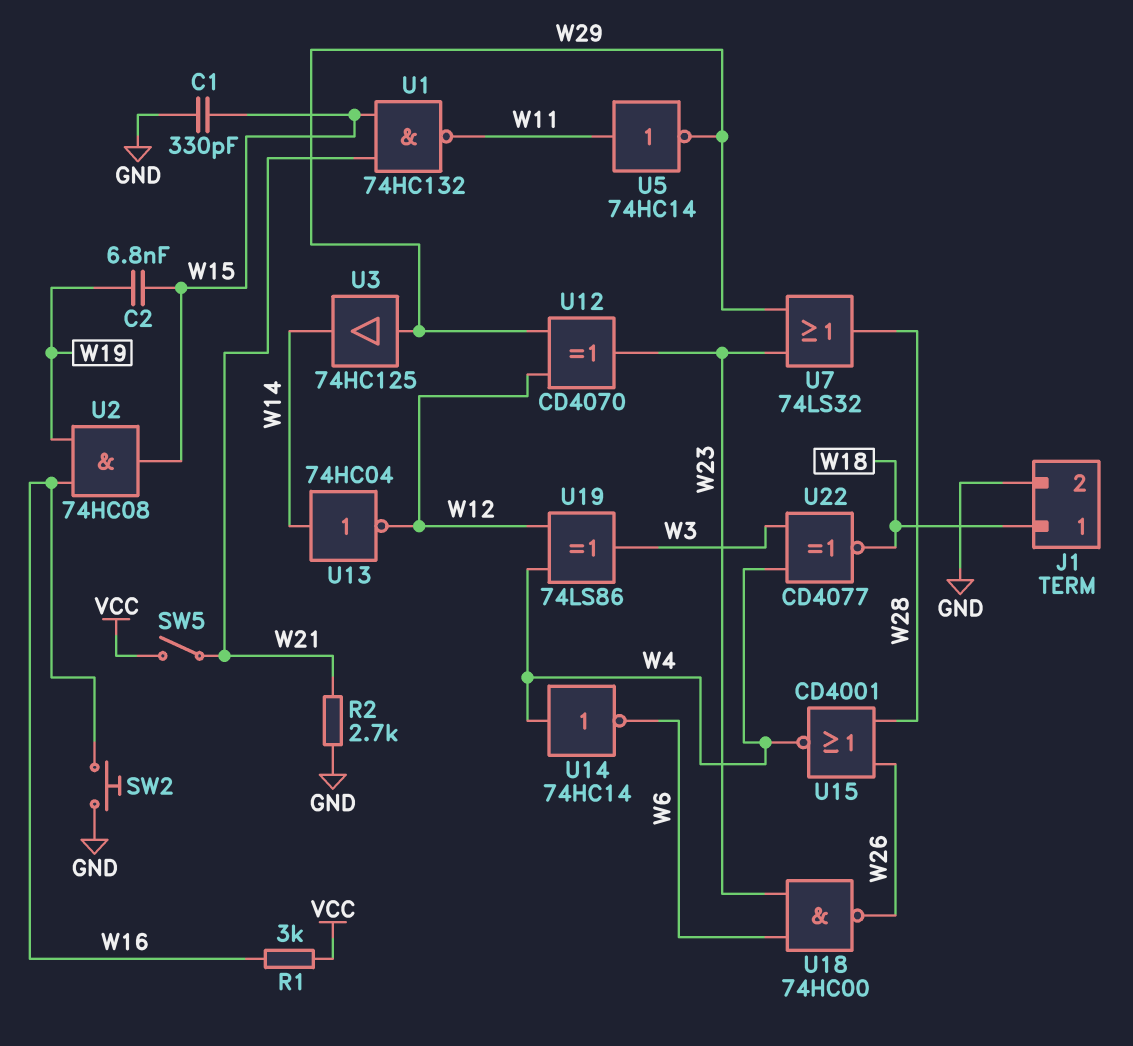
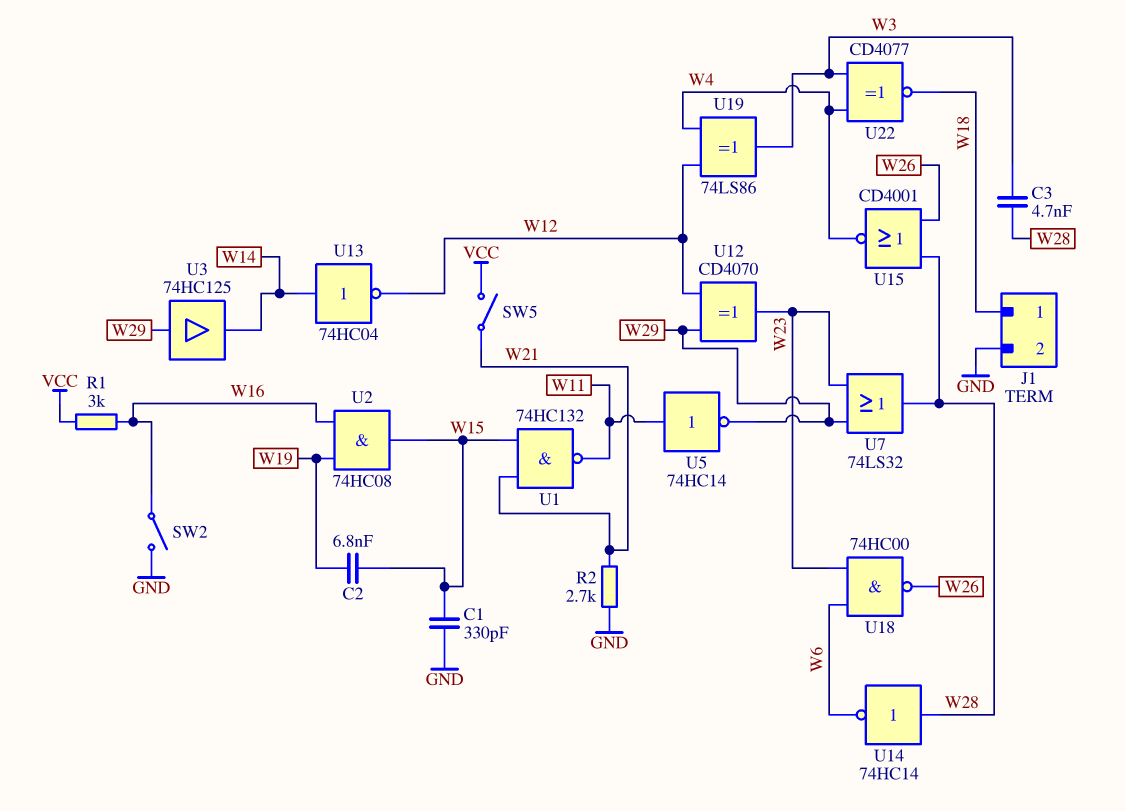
C3: none -> 4.7nF (W3, W28)
SW2: button (GND, W16) -> switch (GND, W16)
U14: NOT 74HC14 (in W4, out W6) -> NOT 74HC14 (in W28, out W6)

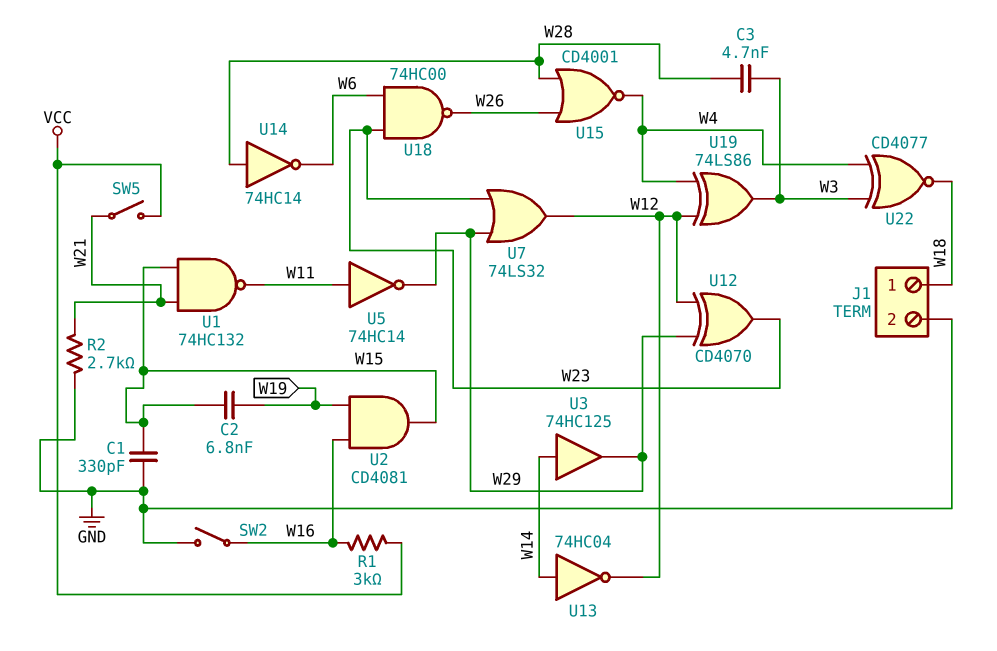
U2: AND 74HC08 (in W16, in W19, out W15) -> AND CD4081 (in W16, in W19, out W15)
U3: buffer 74HC125 (in W29, out W14) -> buffer 74HC125 (in W14, out W29)
U7: OR 74LS32 (in W23, in W29, out W28) -> OR 74LS32 (in W23, in W29, out W12)

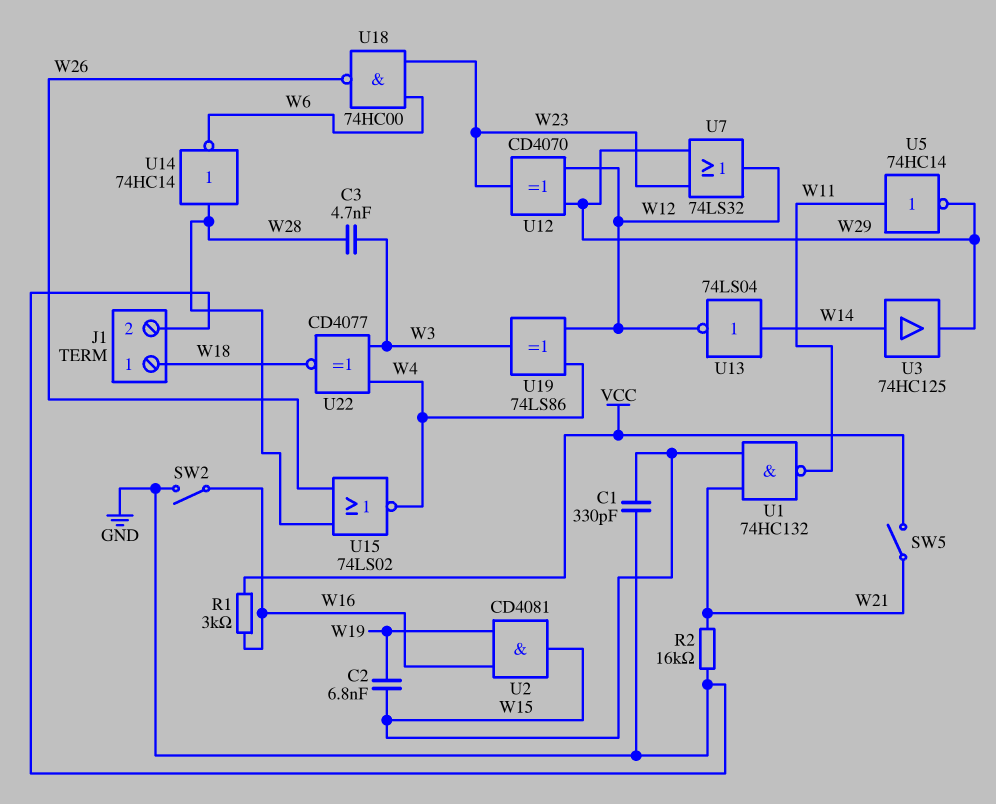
R2: 2.7k (GND, W21) -> 16k (GND, W21)
U13: NOT 74HC04 (in W14, out W12) -> NOT 74LS04 (in W14, out W12)
U15: NOR CD4001 (in W26, in W28, out W4) -> NOR 74LS02 (in W26, in W28, out W4)

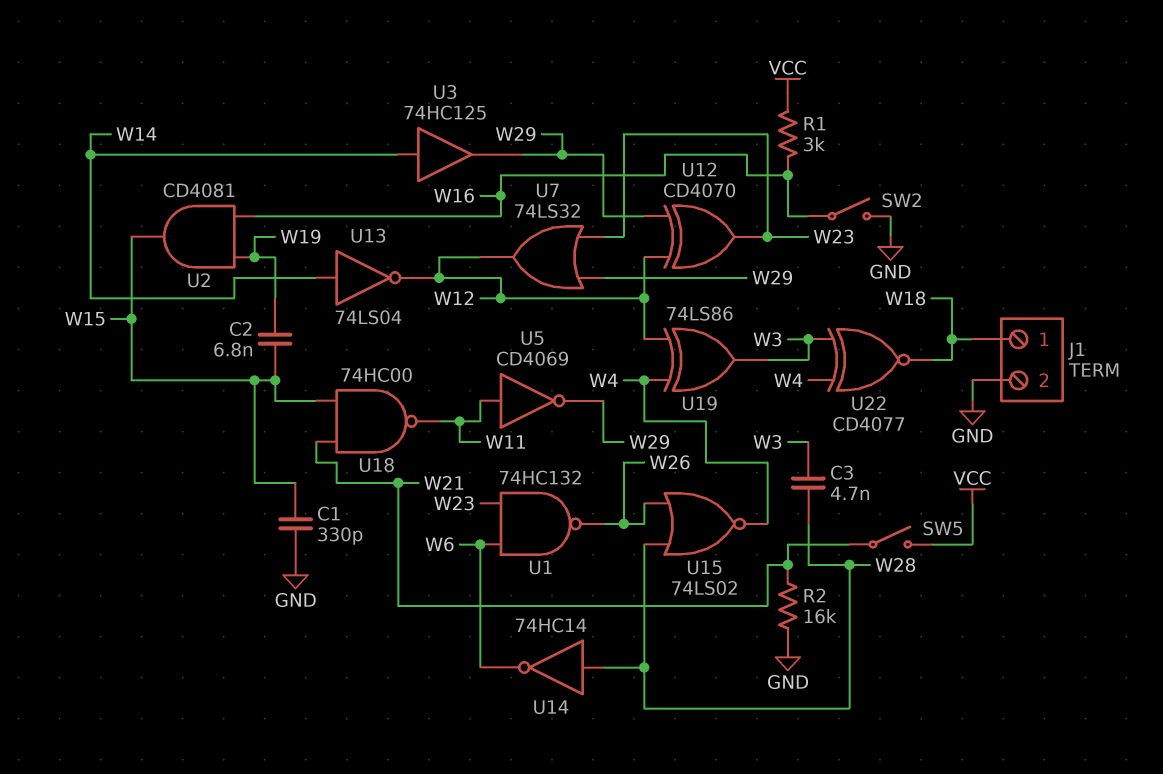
U1: NAND 74HC132 (in W15, in W21, out W11) -> NAND 74HC132 (in W6, in W23, out W26)
U5: NOT 74HC14 (in W11, out W29) -> NOT CD4069 (in W11, out W29)
U18: NAND 74HC00 (in W6, in W23, out W26) -> NAND 74HC00 (in W15, in W21, out W11)

